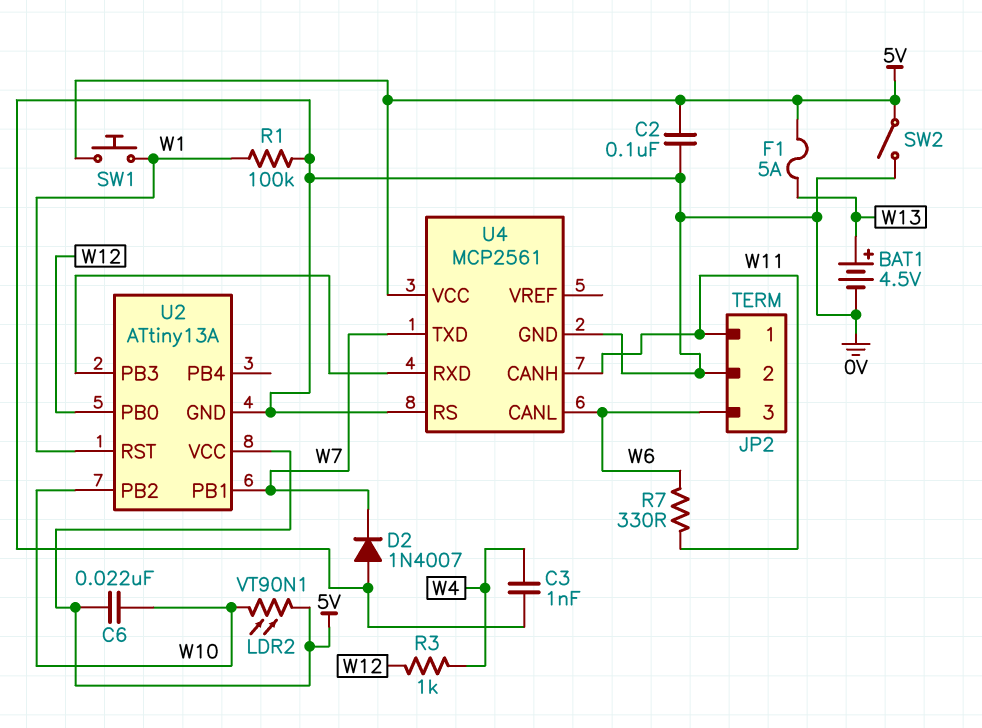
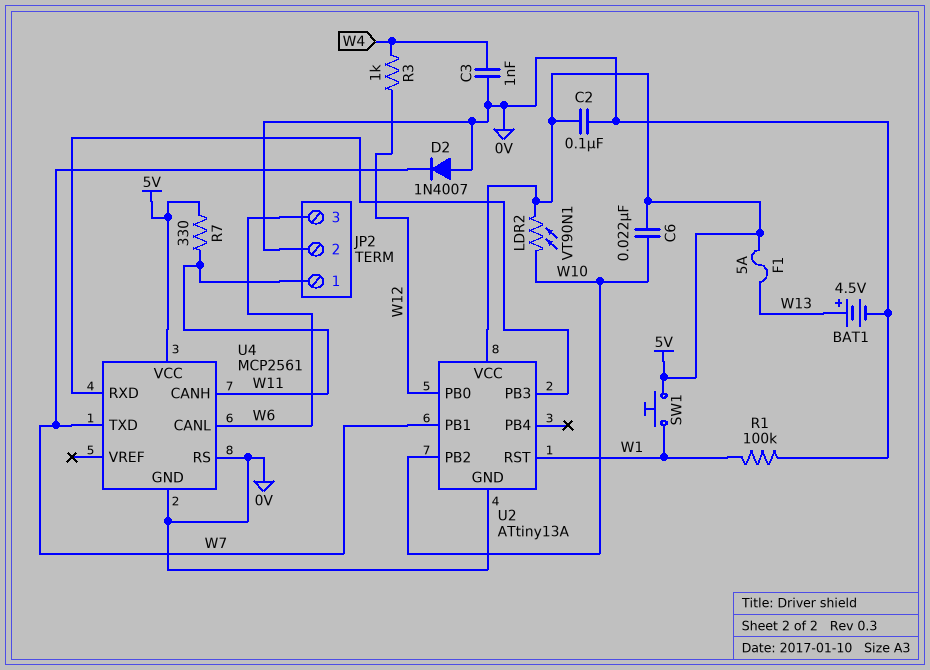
R7: 330 (W6, W11) -> 330 (5V, W11)
SW2: switch (0V, 5V) -> none

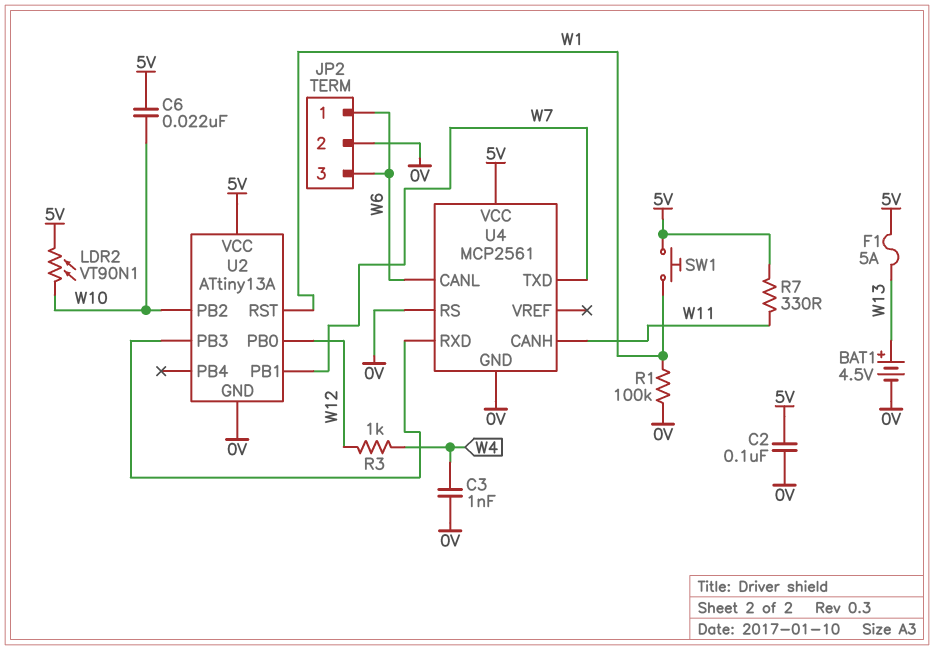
D2: diode 1N4007 (A 0V, K W7) -> none
JP2 pin 1: W11 -> W6

